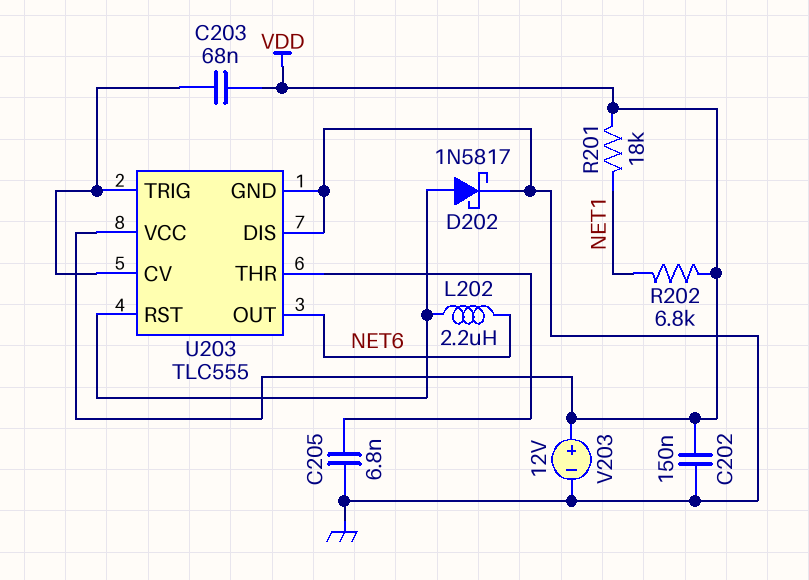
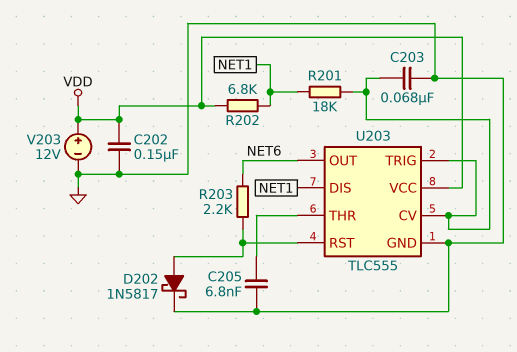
C203: 68nF (U203/CV, VDD) -> 68nF (GND, U203/CV)
L202: 2.2uH (NET6, U203/RST) -> none
R201: 18k (NET1, VDD) -> 18k (NET1, U203/CV)
R203: none -> 2.2k (NET6, U203/RST)
U203 pin DIS: GND -> NET1

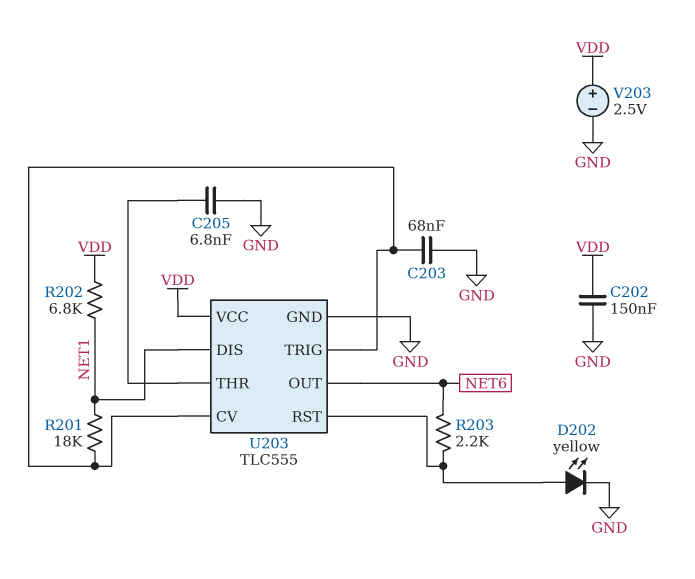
D202: schottky 1N5817 (A U203/RST, K GND) -> LED yellow (A U203/RST, K GND)
V203: 12V (plus VDD, minus GND) -> 2.5V (plus VDD, minus GND)

